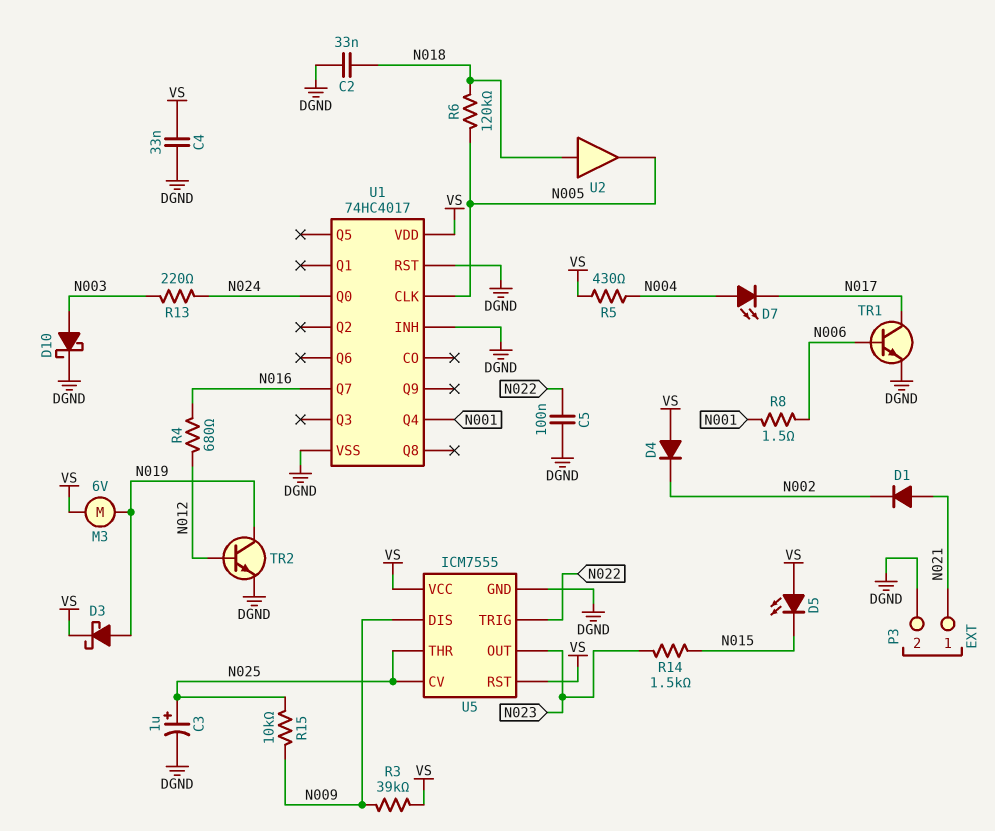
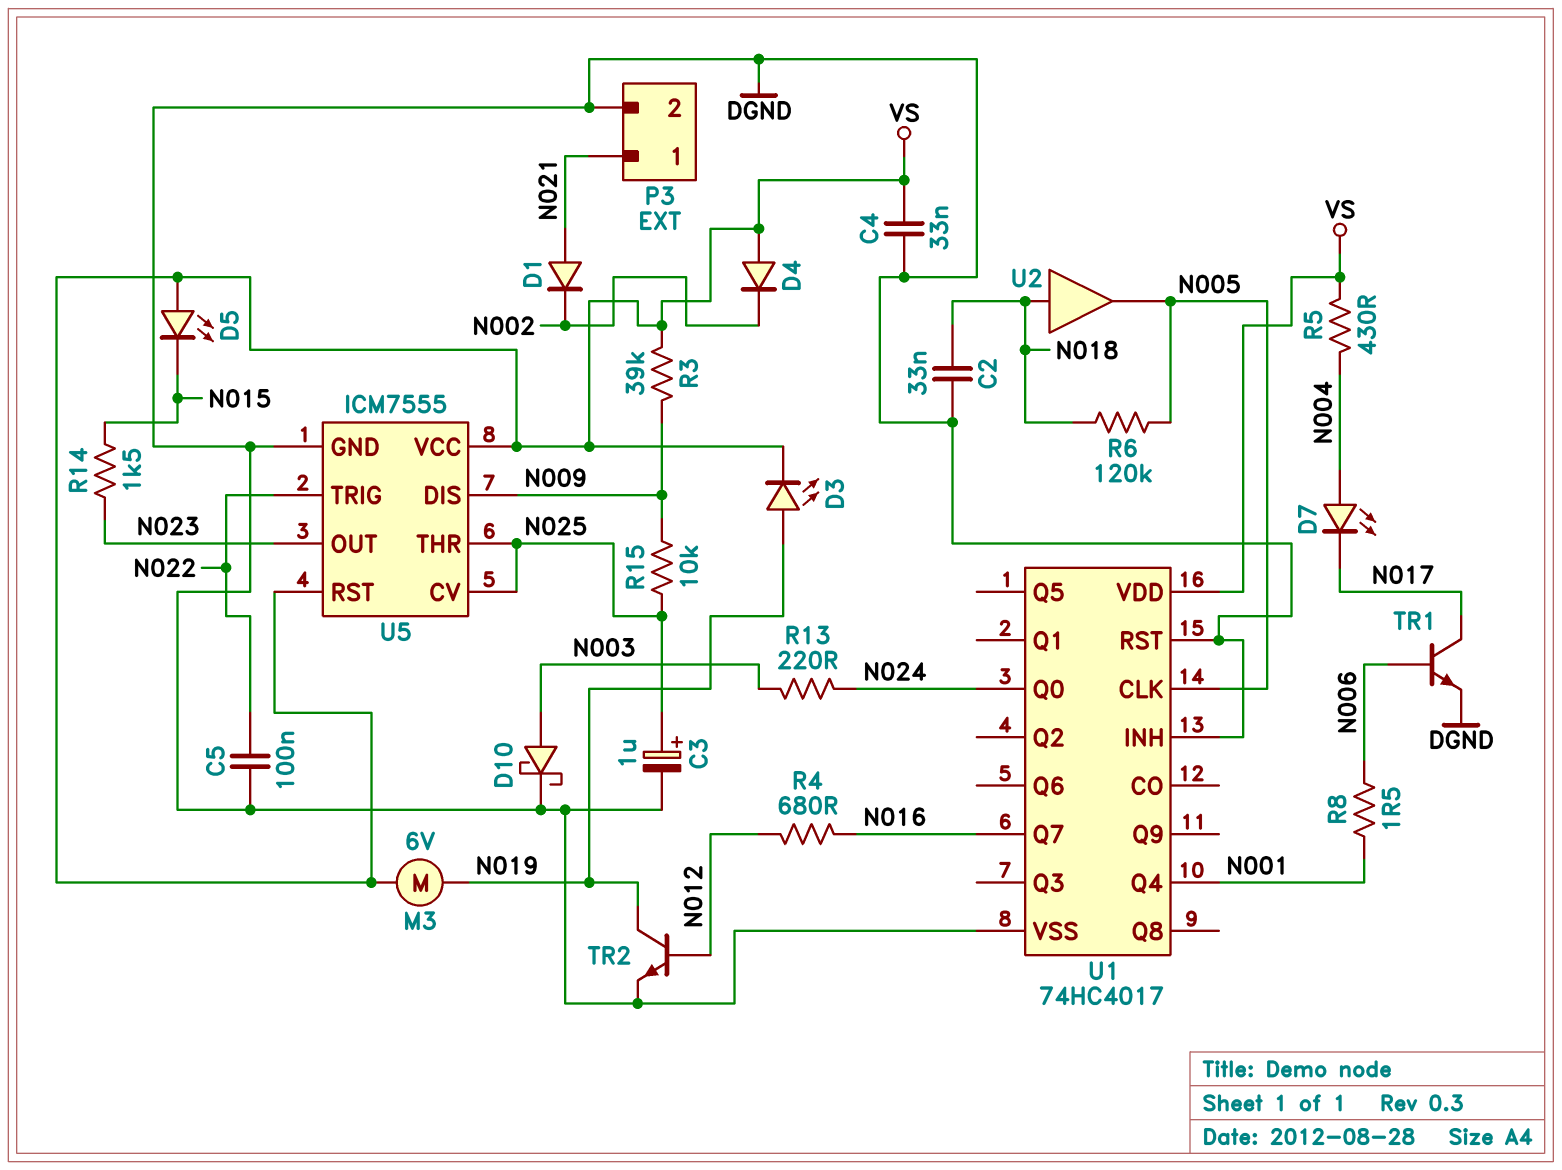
D3: schottky (A N019, K VS) -> LED (A N019, K VS)

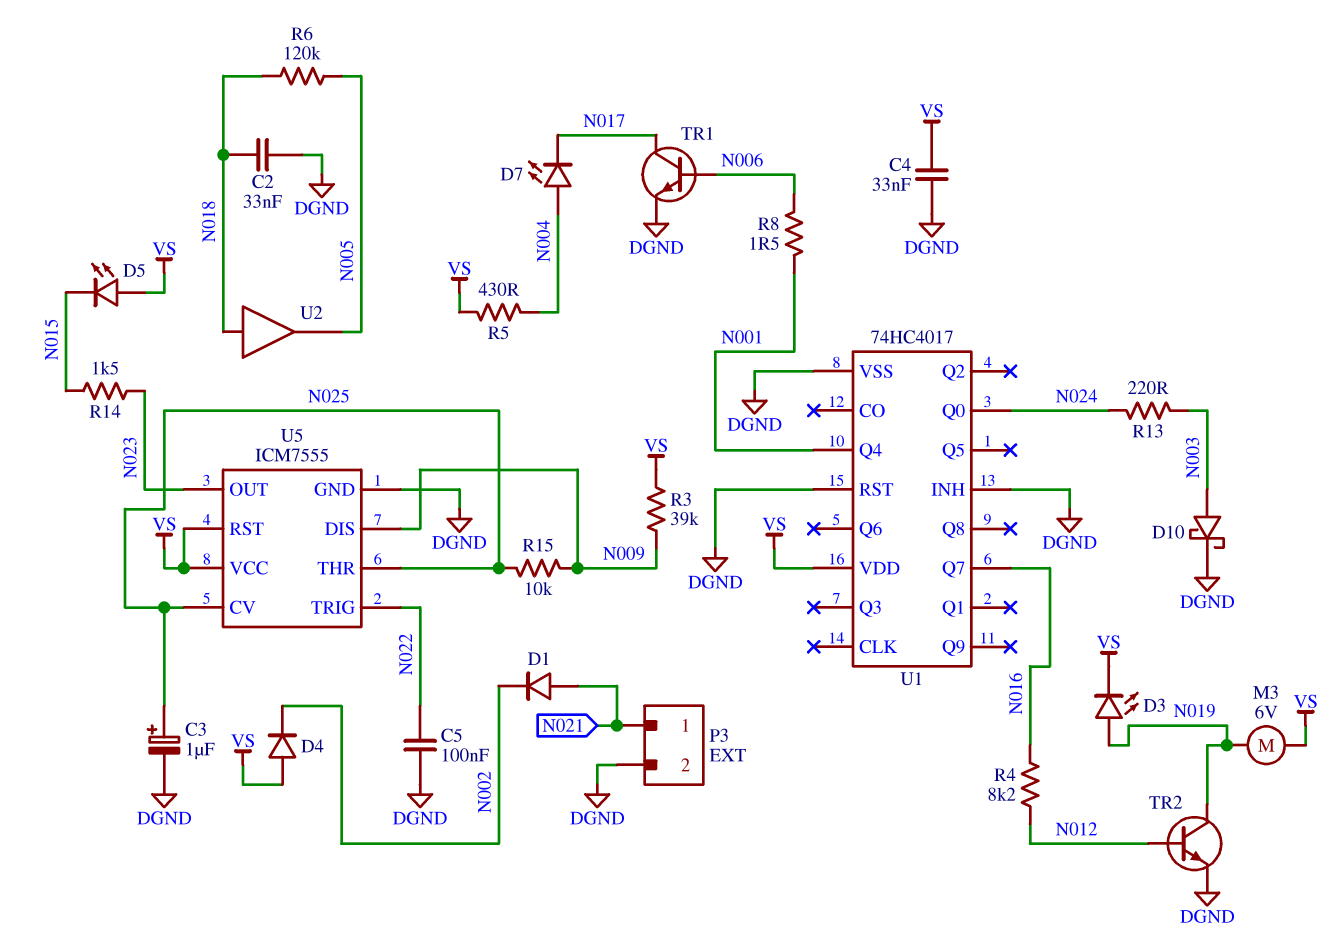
R4: 680 (N012, N016) -> 8.2k (N012, N016)
U1 pin CLK: N005 -> none

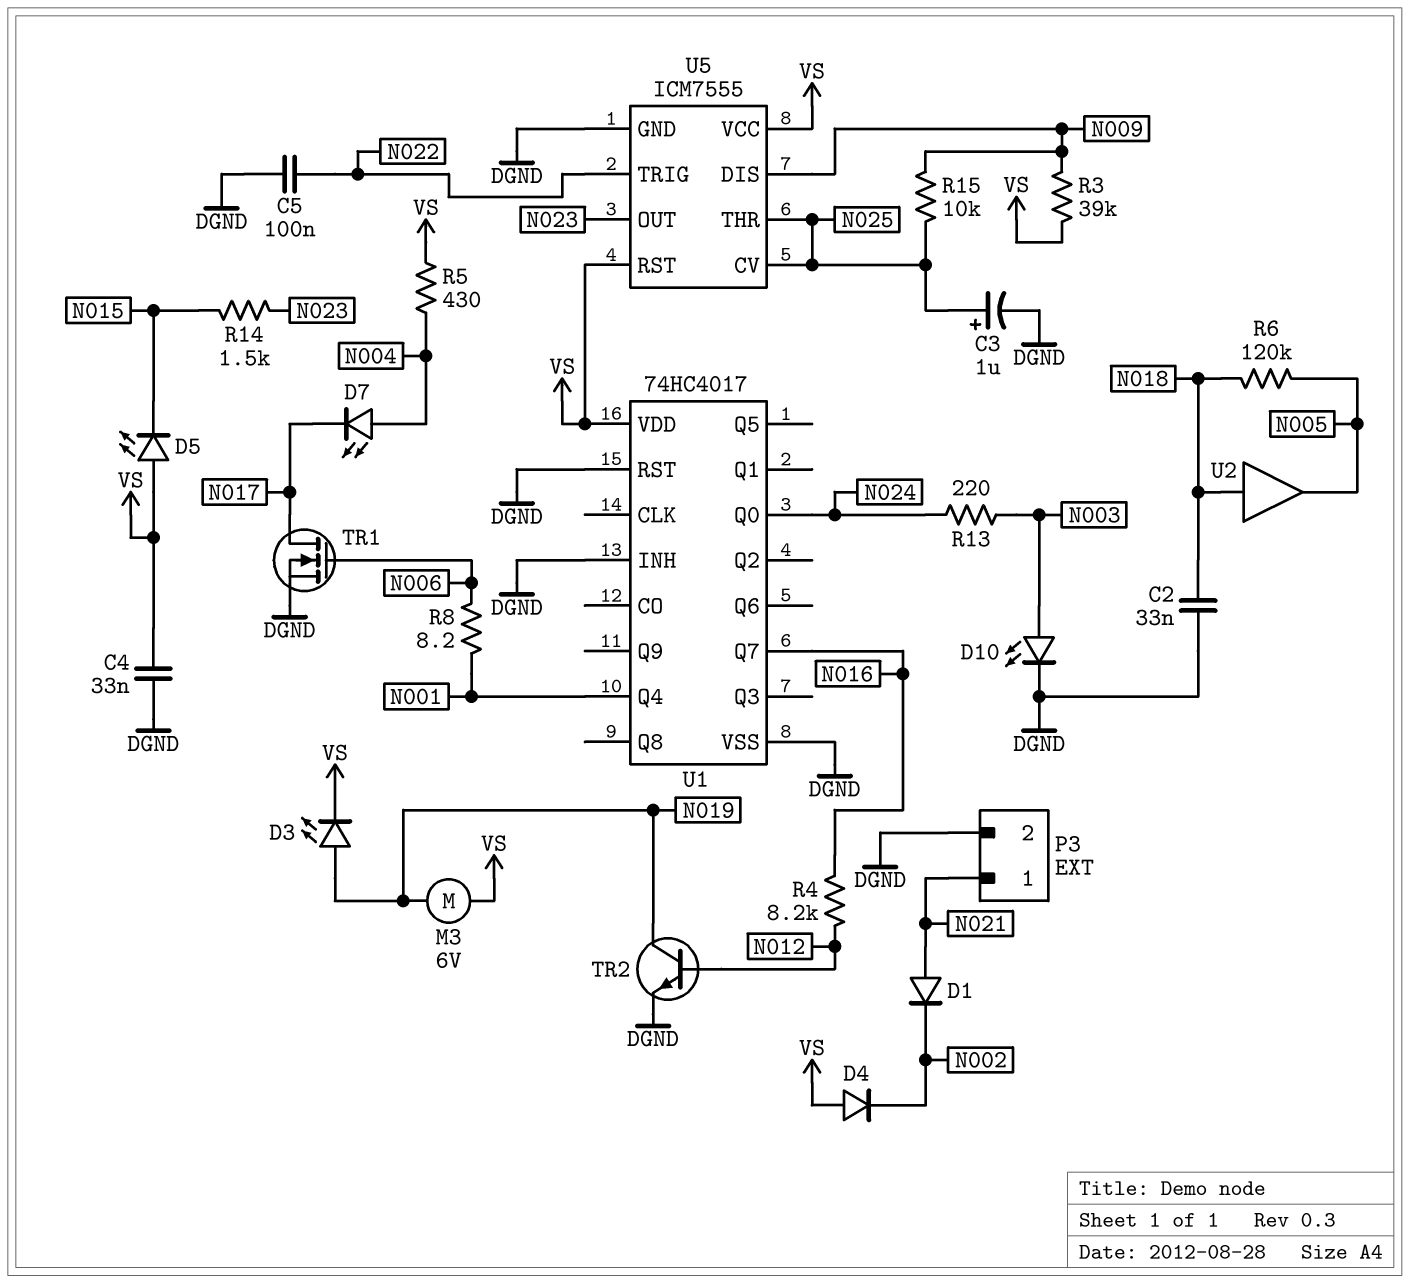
D10: schottky (A N003, K DGND) -> LED (A N003, K DGND)
R8: 1.5 (N001, N006) -> 8.2 (N001, N006)
TR1: NPN (B N006, C N017, E DGND) -> NMOS (G N006, D N017, S DGND)

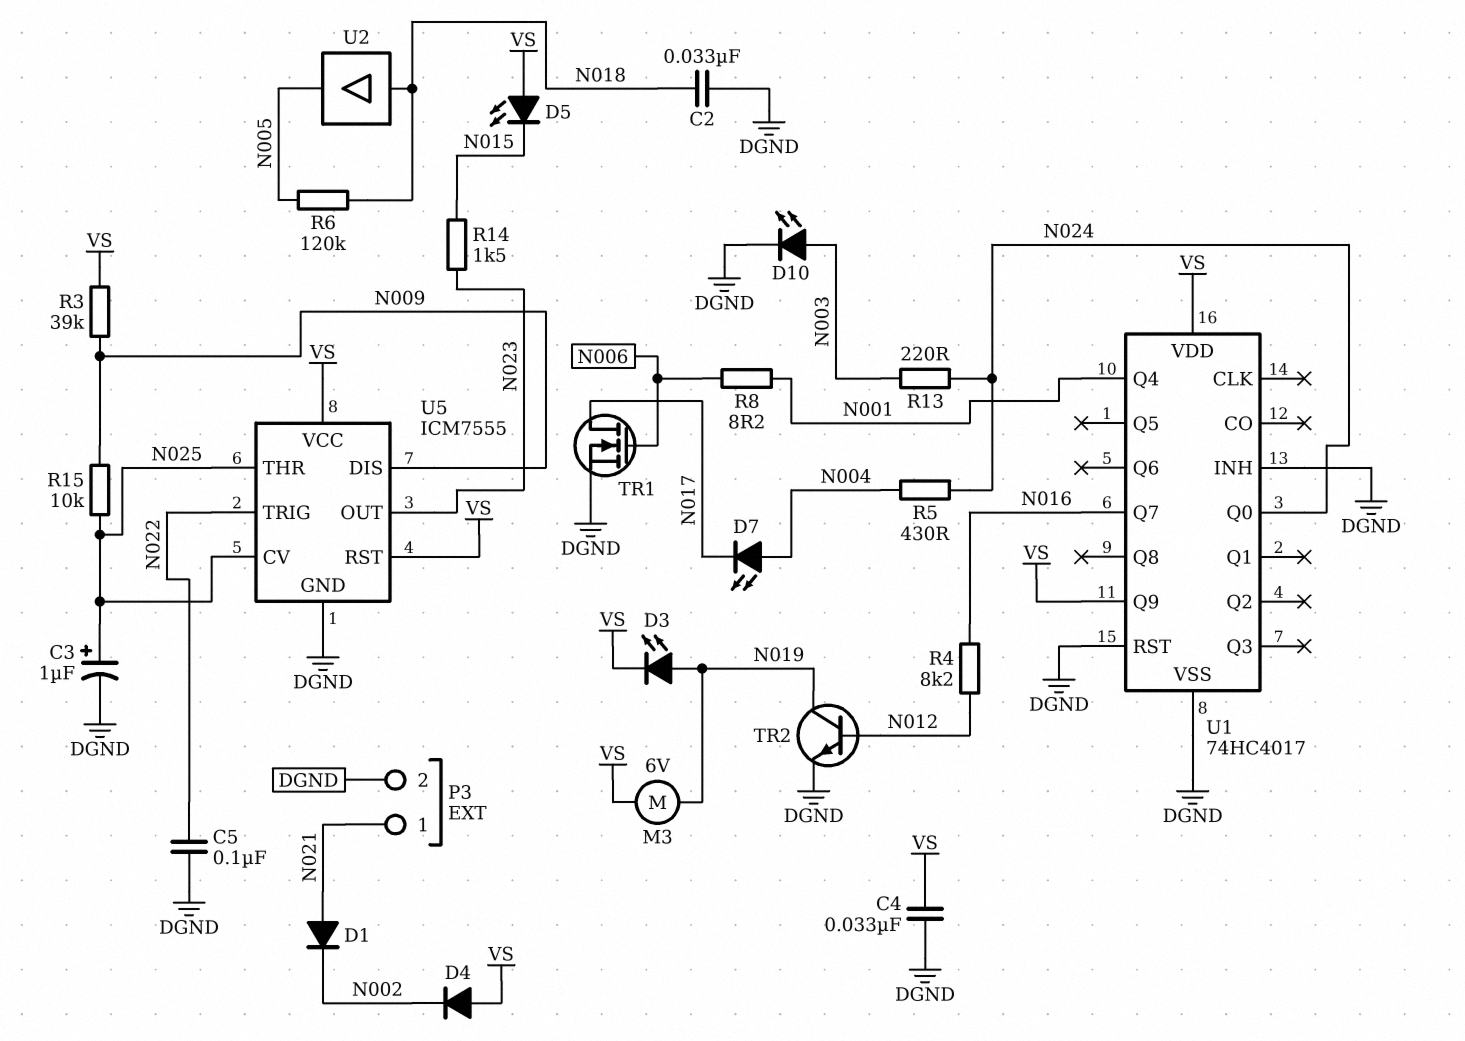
R5: 430 (N004, VS) -> 430 (N004, N024)
U1 pin Q9: none -> VS

